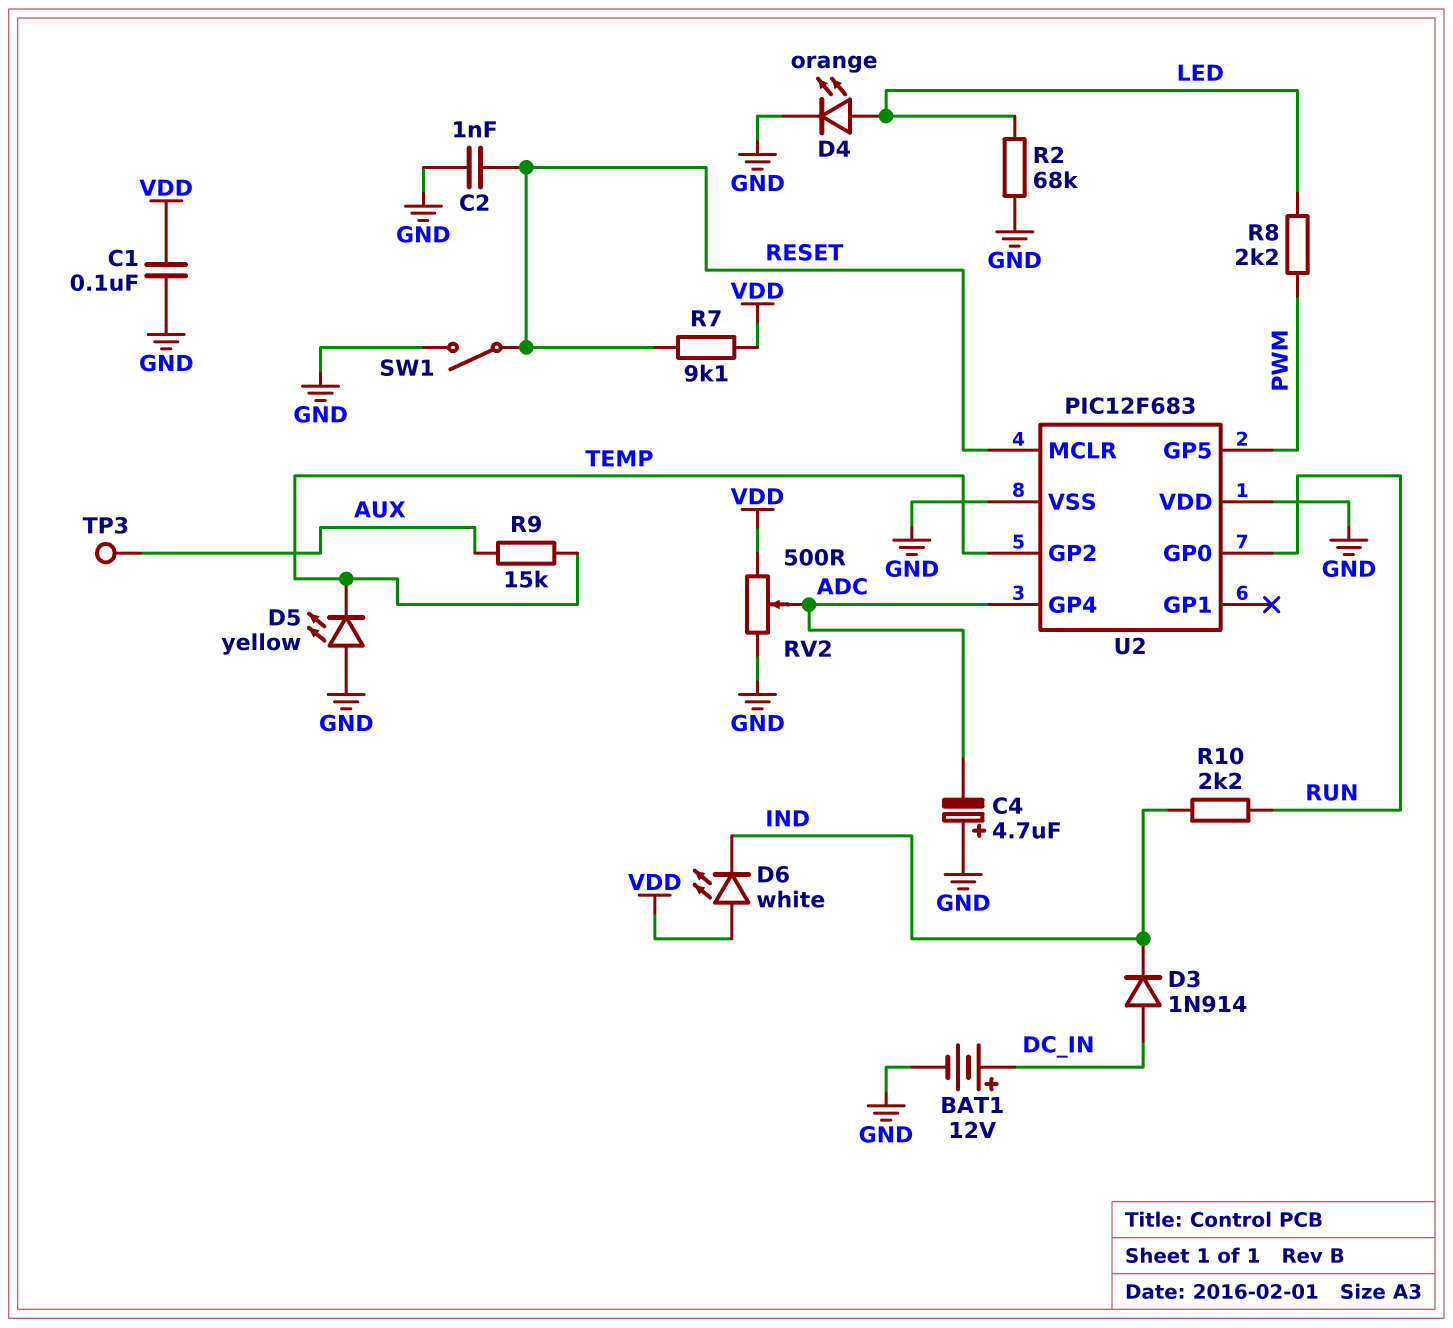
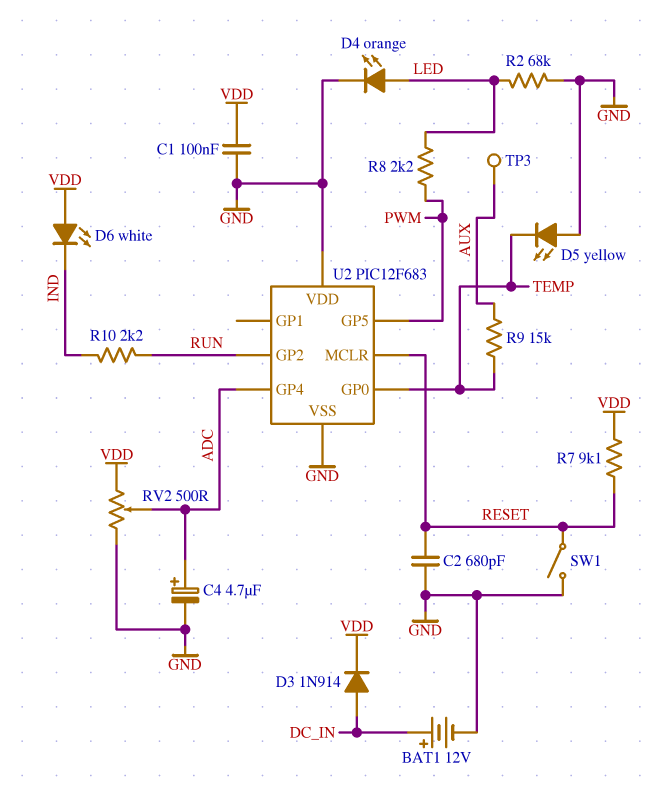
C2: 1nF (GND, RESET) -> 680pF (GND, RESET)
C4: 4.7uF (plus GND, minus ADC) -> 4.7uF (plus ADC, minus GND)
D3: diode 1N914 (A DC_IN, K IND) -> diode 1N914 (A DC_IN, K VDD)
U2 pin GP0: RUN -> TEMP
U2 pin GP2: TEMP -> RUN

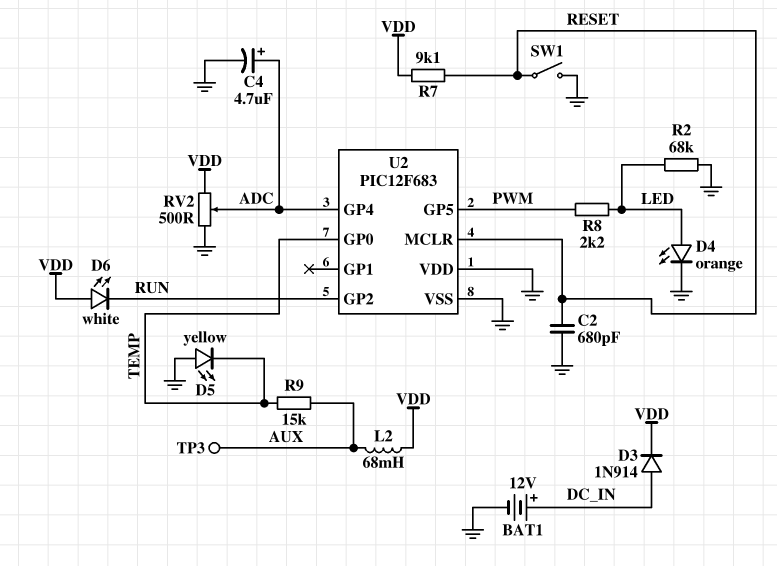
C1: 100nF (GND, VDD) -> none
D6: LED white (A VDD, K IND) -> LED white (A VDD, K RUN)
L2: none -> 68mH (AUX, VDD)
R10: 2.2k (IND, RUN) -> none

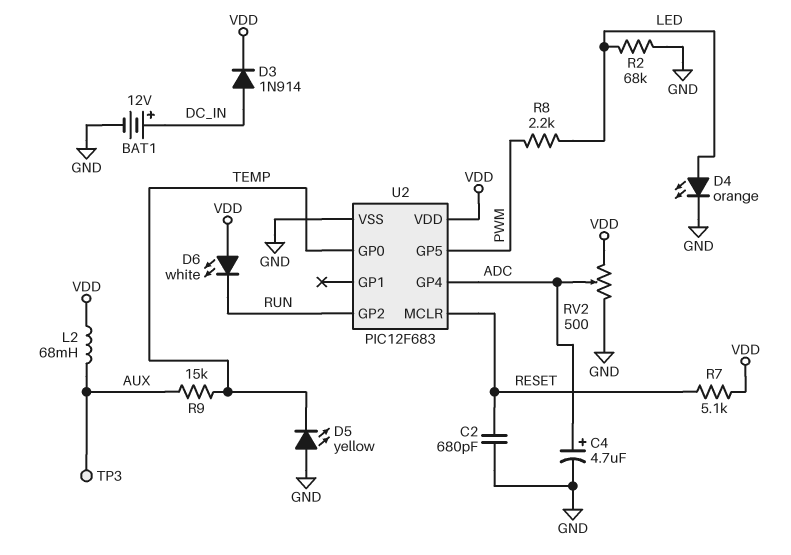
R7: 9.1k (RESET, VDD) -> 5.1k (RESET, VDD)
SW1: switch (GND, RESET) -> none
U2 pin VDD: GND -> VDD

